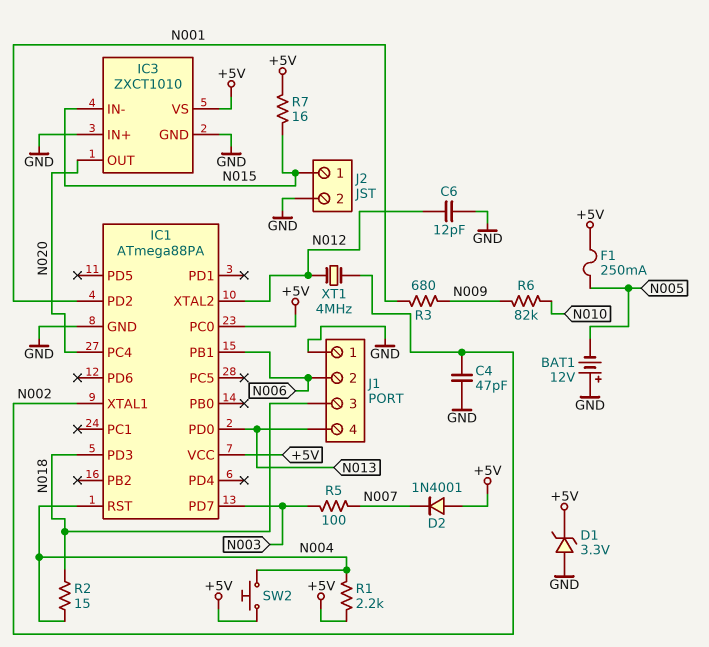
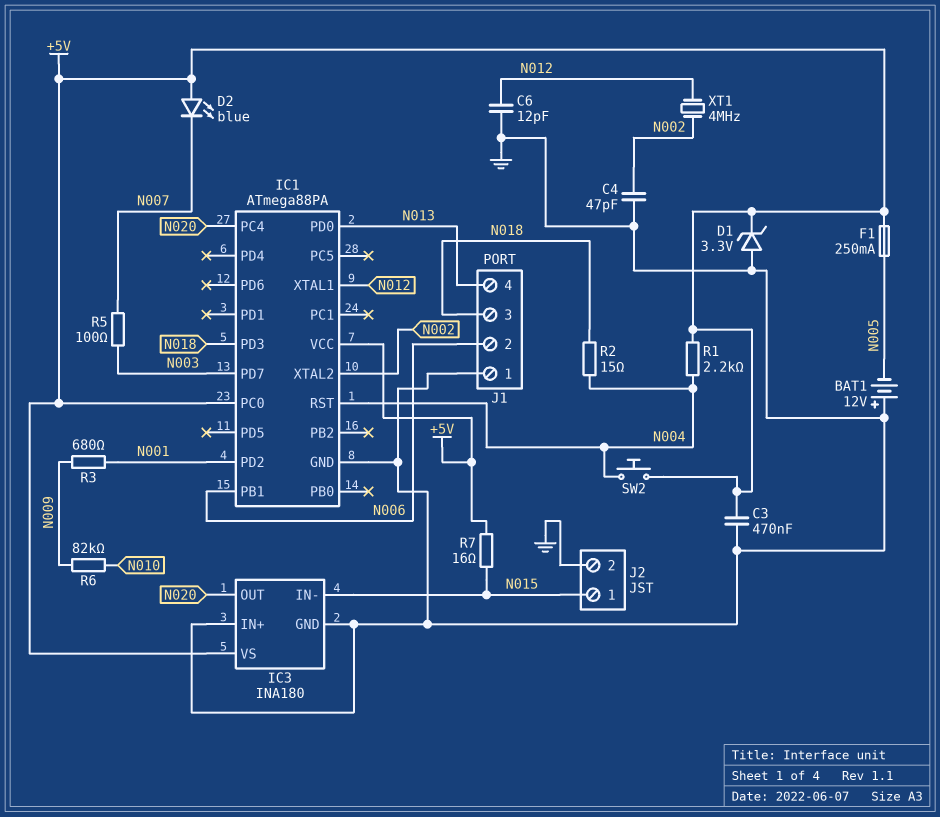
C3: none -> 470nF (+5V, GND)
D2: diode 1N4001 (A +5V, K N007) -> LED blue (A +5V, K N007)
IC1 pin XTAL1: N002 -> N012
IC1 pin XTAL2: N012 -> N002
IC3: ZXCT1010 -> INA180

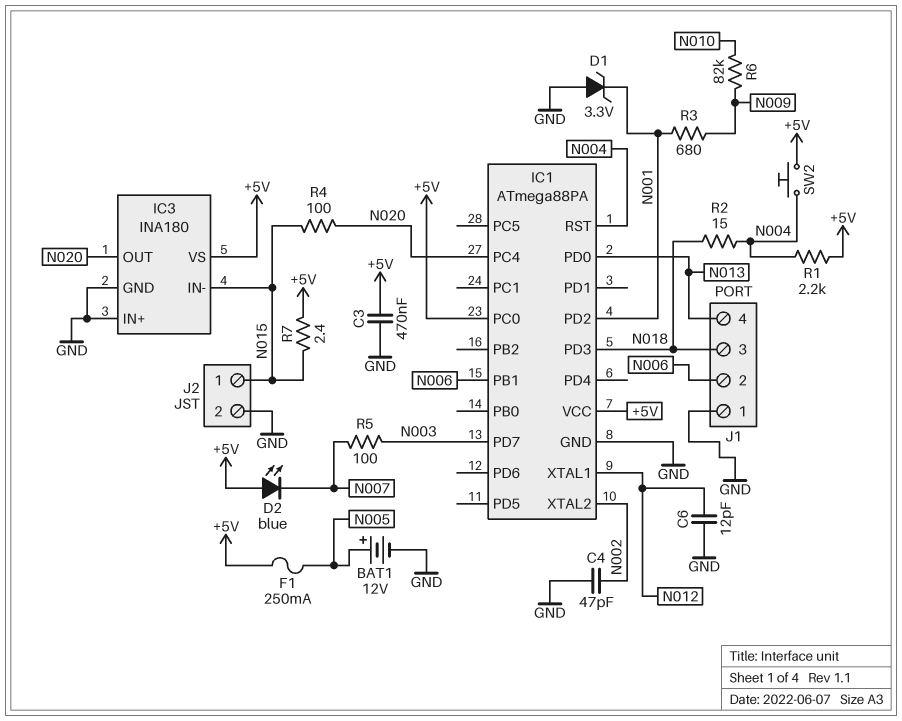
BAT1: 12V (plus GND, minus N005) -> 12V (plus N005, minus GND)
D1: zener 3.3V (A GND, K +5V) -> zener 3.3V (A GND, K N001)
R4: none -> 100 (N015, N020)
R7: 16 (+5V, N015) -> 2.4 (+5V, N015)
XT1: 4MHz (N002, N012) -> none

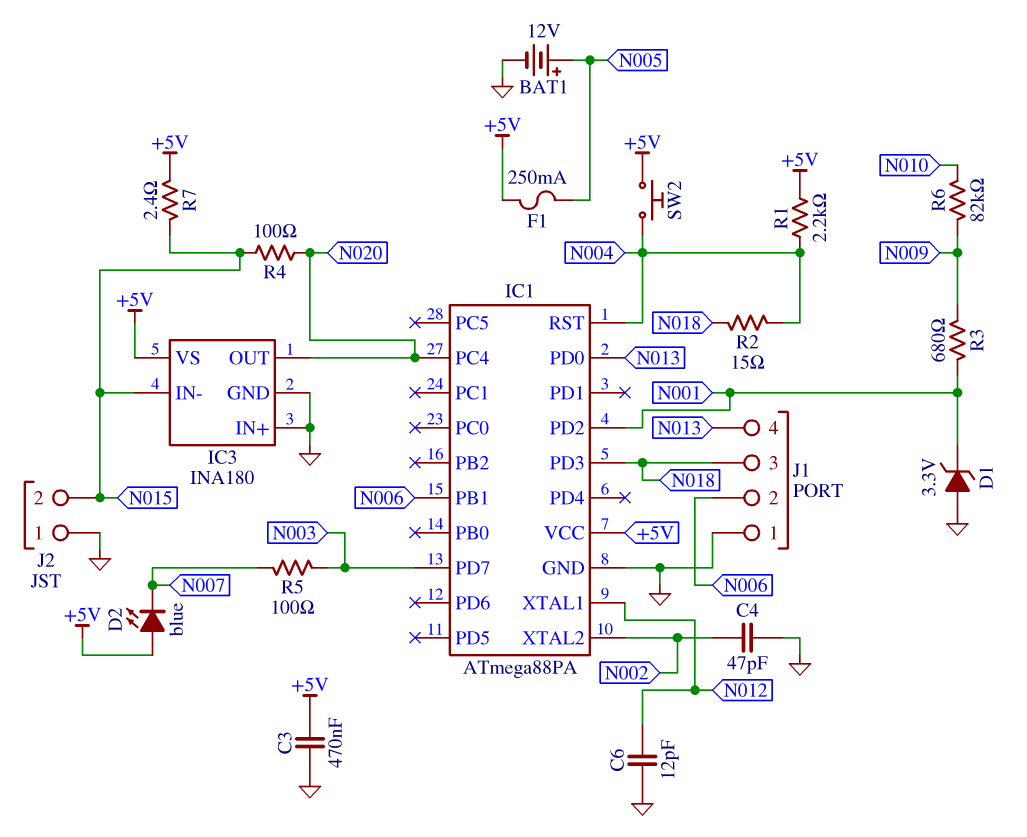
IC1 pin PC0: +5V -> none
J2 pin 1: N015 -> GND
J2 pin 2: GND -> N015

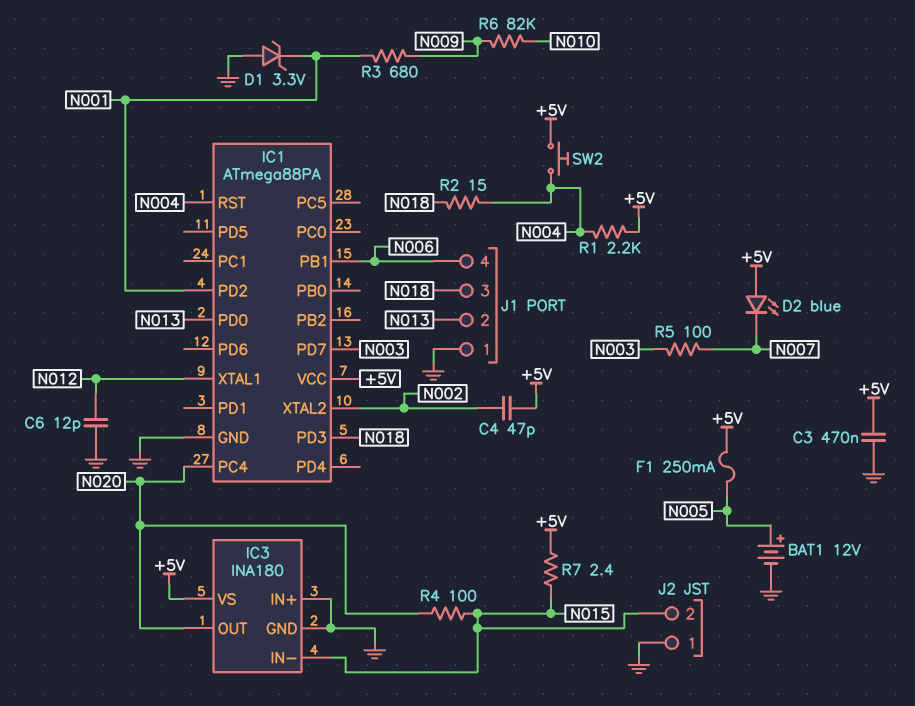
C4: 47pF (GND, N002) -> 47pF (+5V, N002)
J1 pin 2: N006 -> N013
J1 pin 4: N013 -> N006

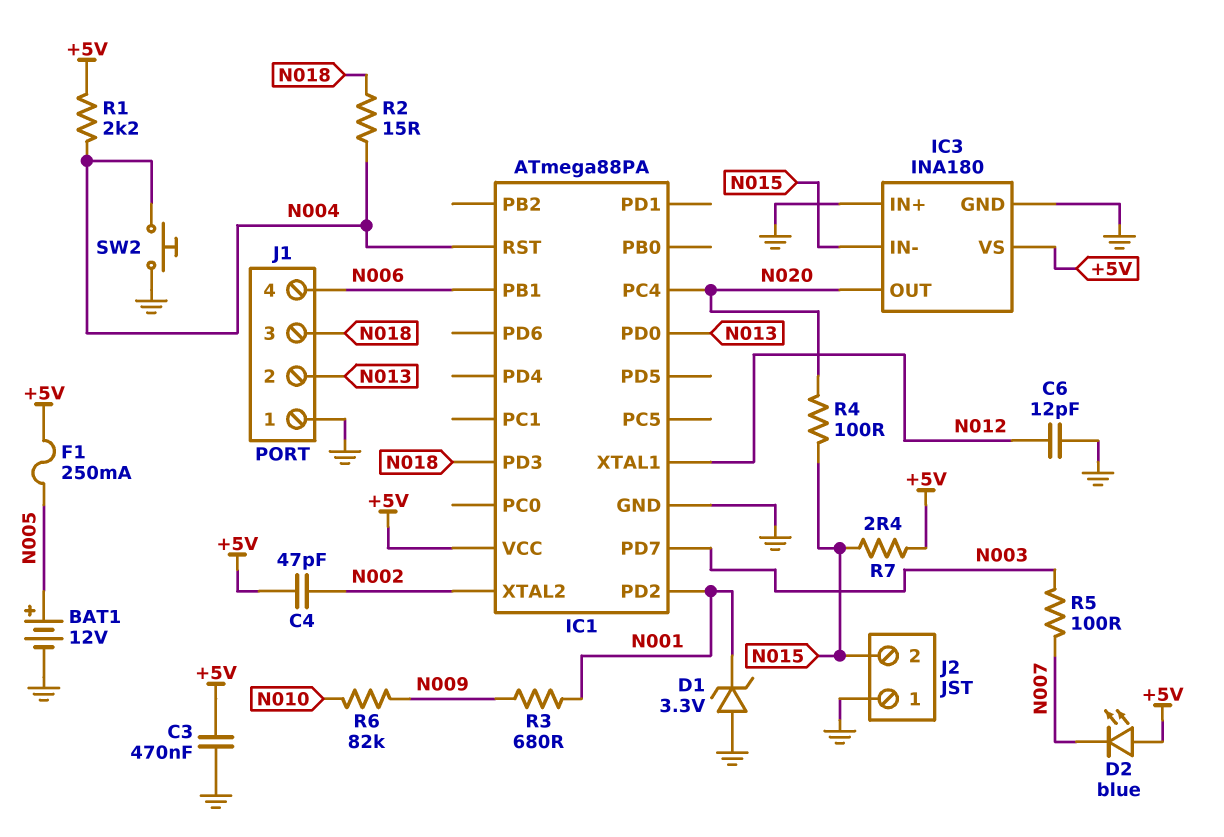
SW2: button (+5V, N004) -> button (GND, N004)

